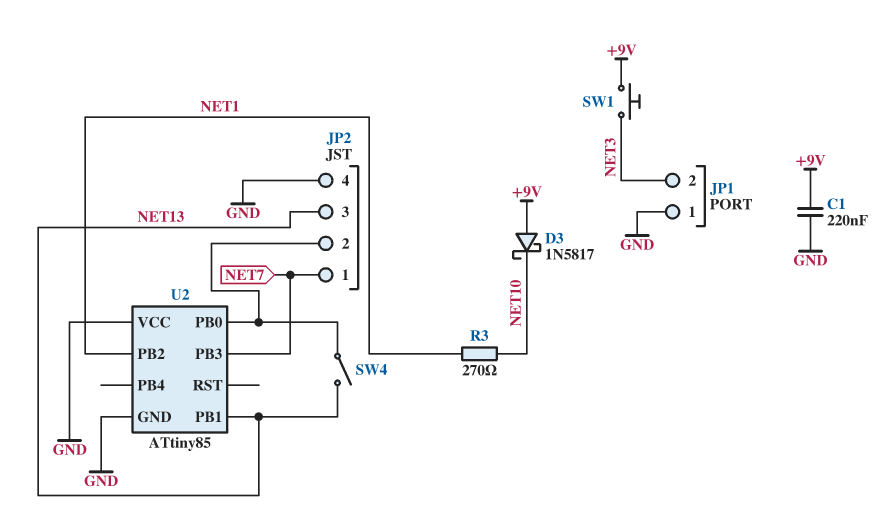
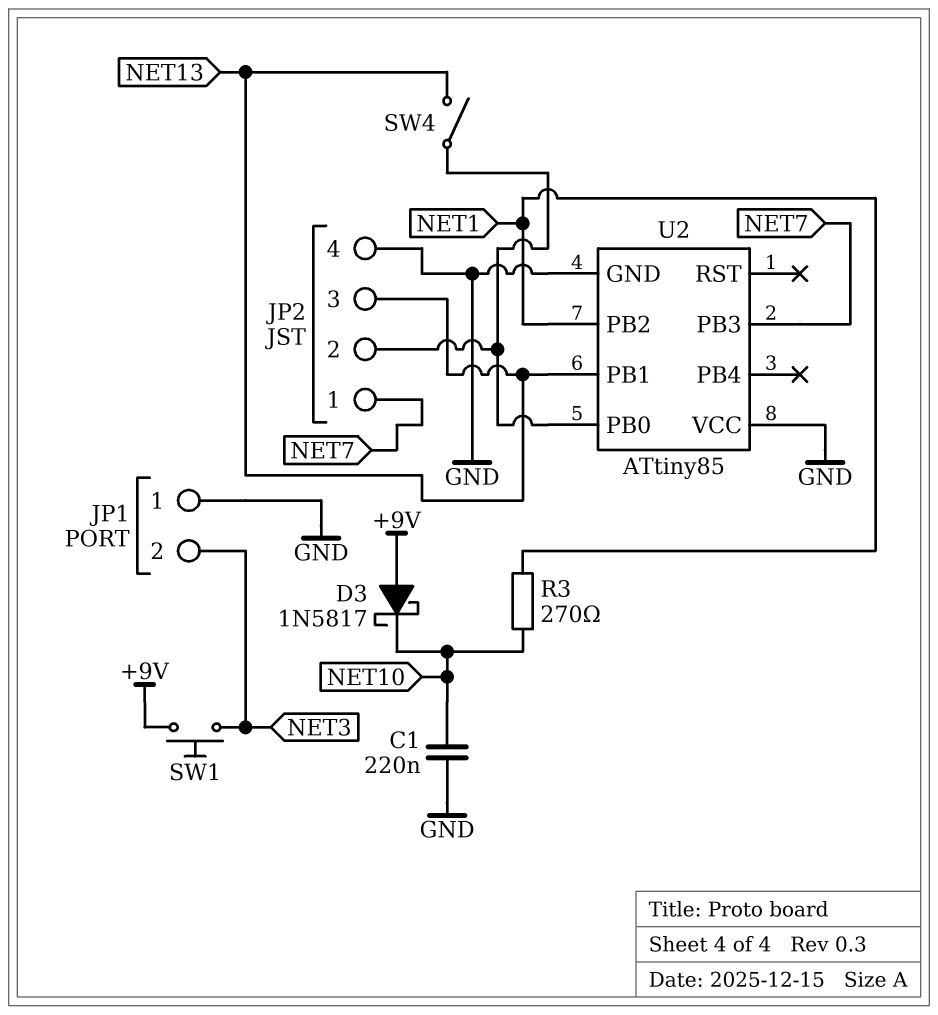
C1: 220nF (+9V, GND) -> 220nF (GND, NET10)

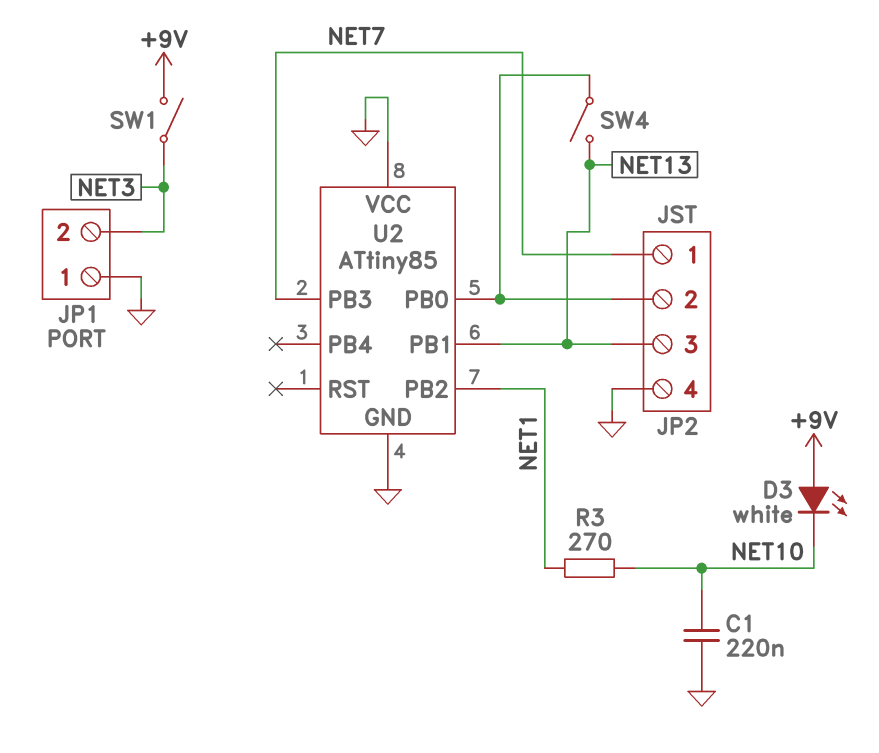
D3: schottky 1N5817 (A +9V, K NET10) -> LED white (A +9V, K NET10)
SW1: button (+9V, NET3) -> switch (+9V, NET3)

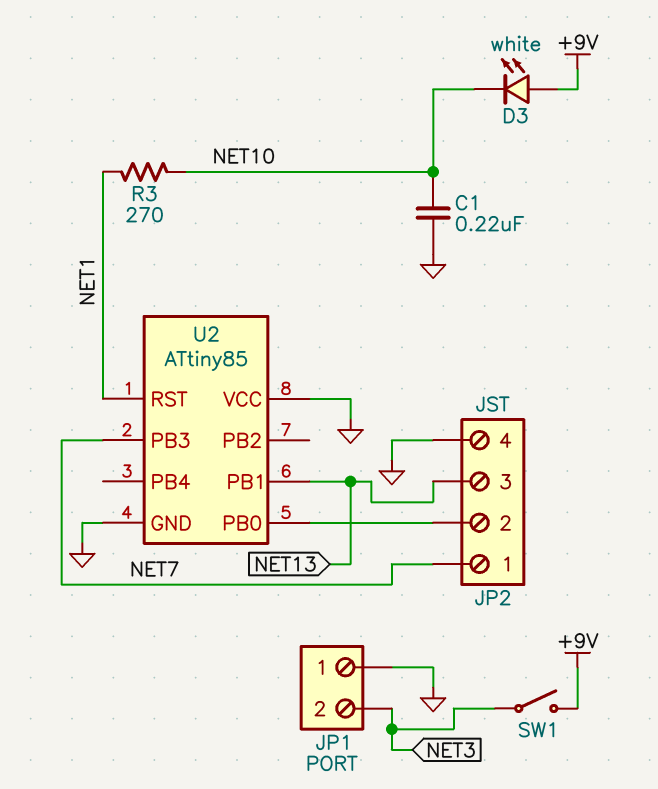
SW4: switch (JP2/2, NET13) -> none
U2 pin PB2: NET1 -> none
U2 pin RST: none -> NET1

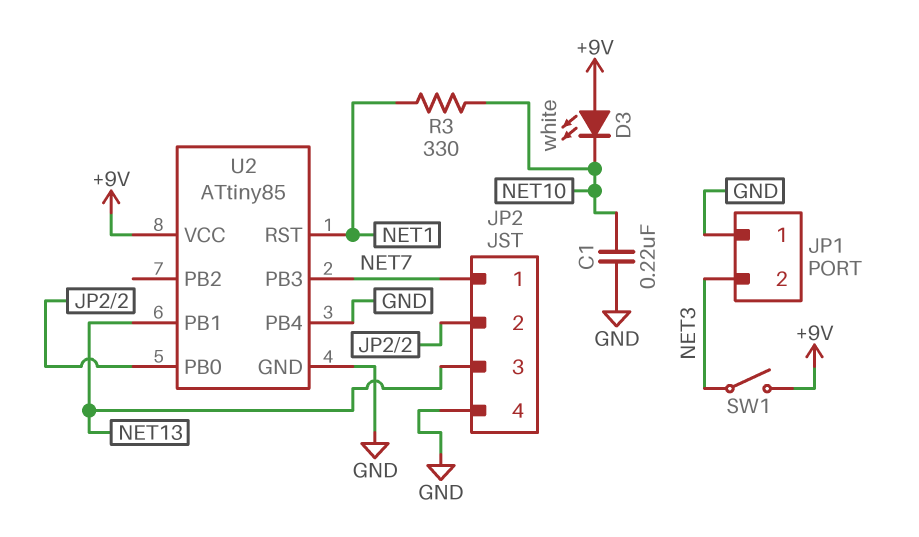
R3: 270 (NET1, NET10) -> 330 (NET1, NET10)
U2 pin PB4: none -> GND
U2 pin VCC: GND -> +9V

